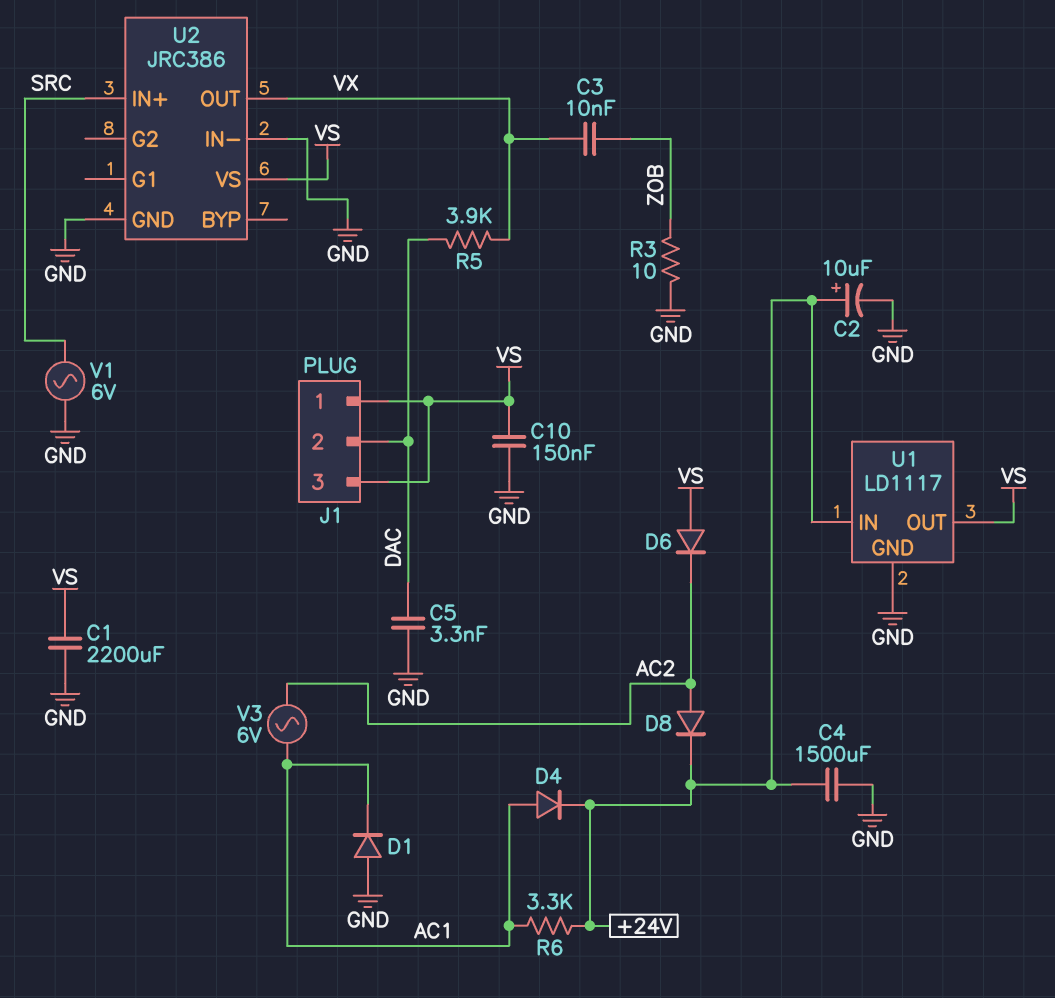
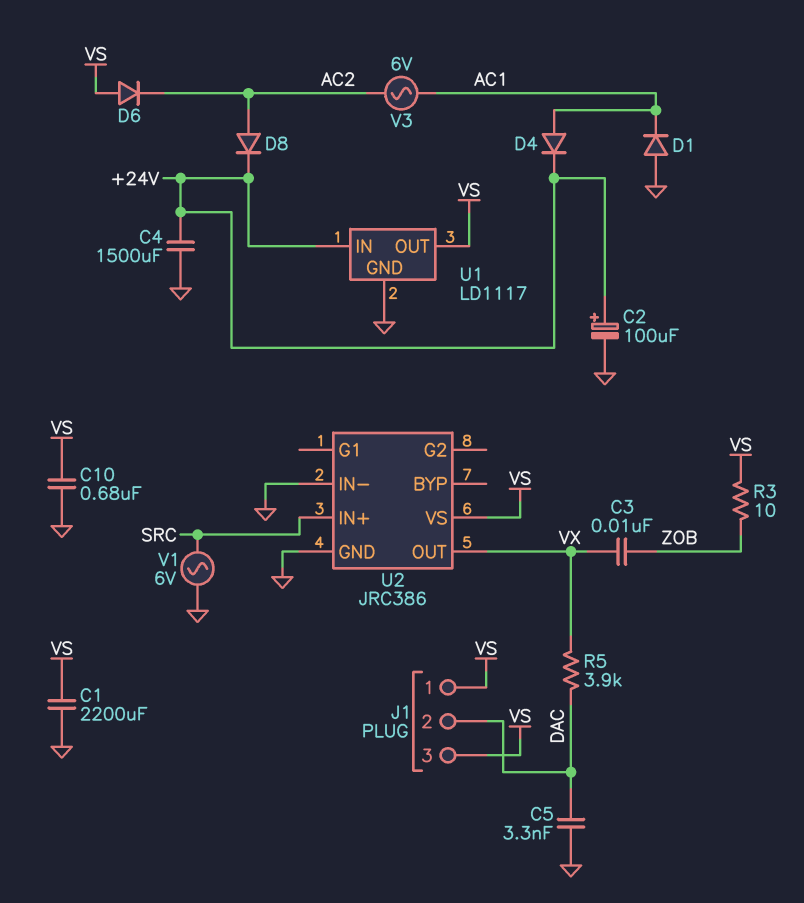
C2: 10uF (plus +24V, minus GND) -> 100uF (plus +24V, minus GND)
C10: 150nF (GND, VS) -> 680nF (GND, VS)
R3: 10 (GND, ZOB) -> 10 (VS, ZOB)
R6: 3.3k (+24V, AC1) -> none

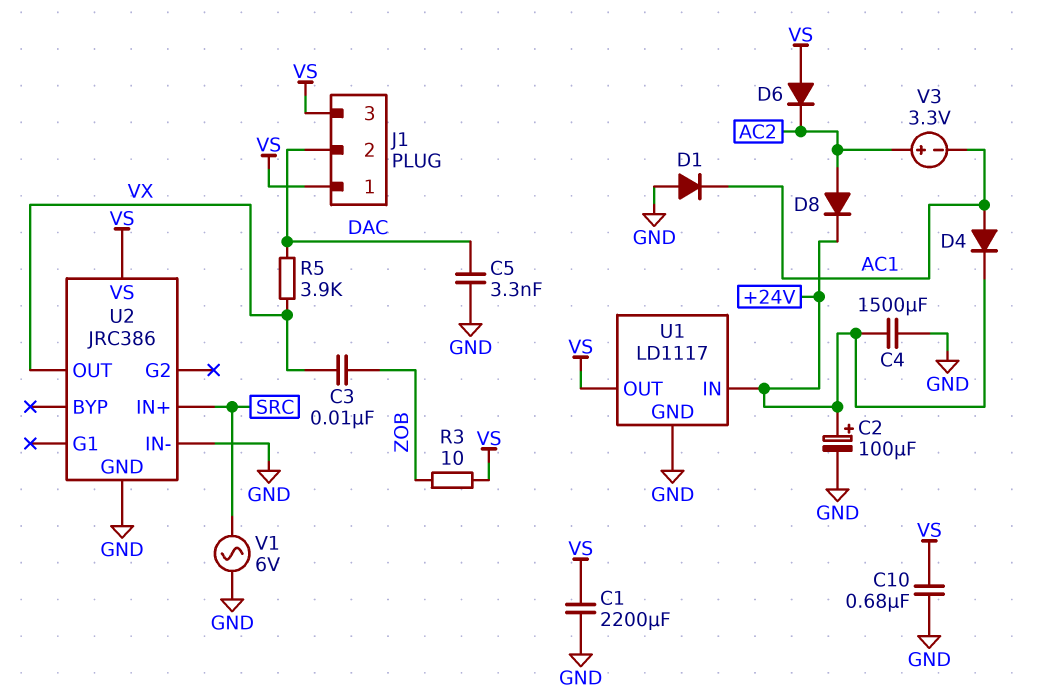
V3: AC 6V (AC1, AC2) -> 3.3V (plus AC2, minus AC1)

